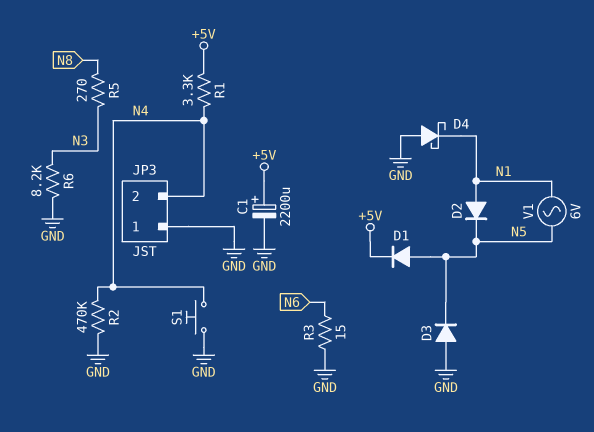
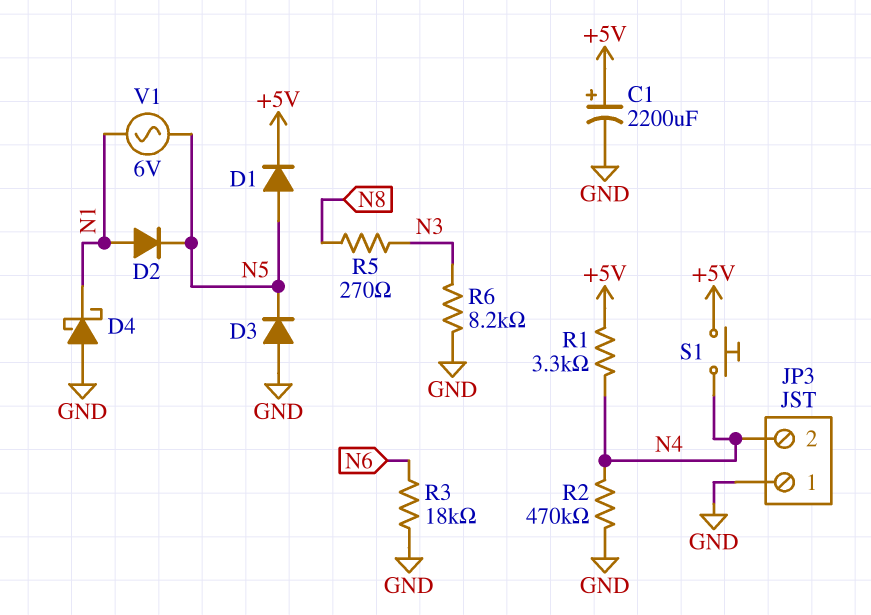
R3: 15 (GND, N6) -> 18k (GND, N6)
S1: button (GND, N4) -> button (+5V, N4)

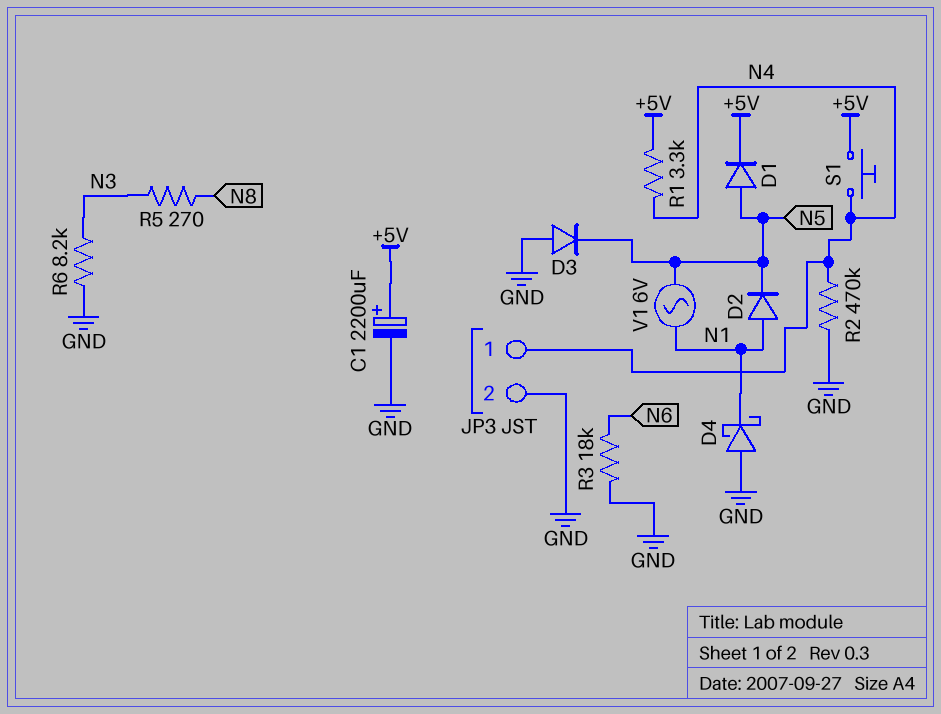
JP3 pin 1: GND -> N4
JP3 pin 2: N4 -> GND

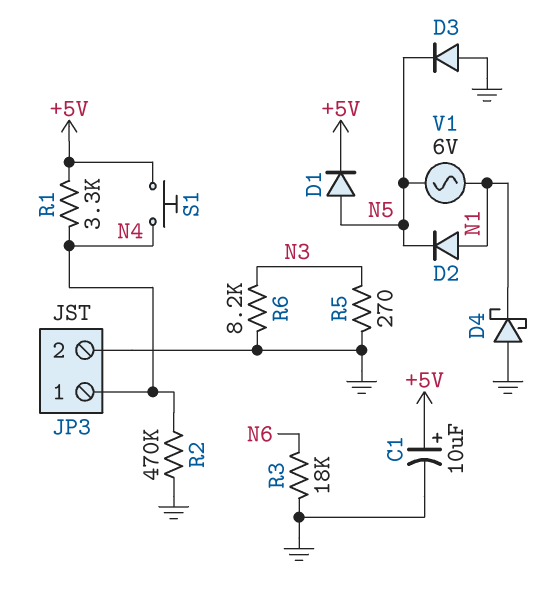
C1: 2200uF (plus +5V, minus GND) -> 10uF (plus +5V, minus GND)
R5: 270 (N3, N8) -> 270 (GND, N3)

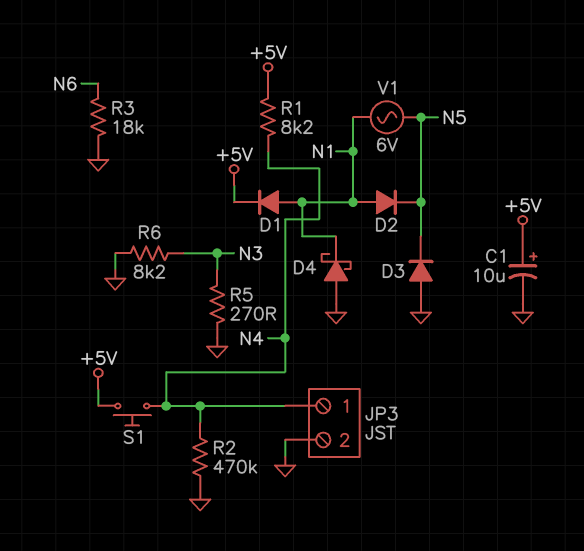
D1: diode (A N5, K +5V) -> diode (A N1, K +5V)
R1: 3.3k (+5V, N4) -> 8.2k (+5V, N4)

